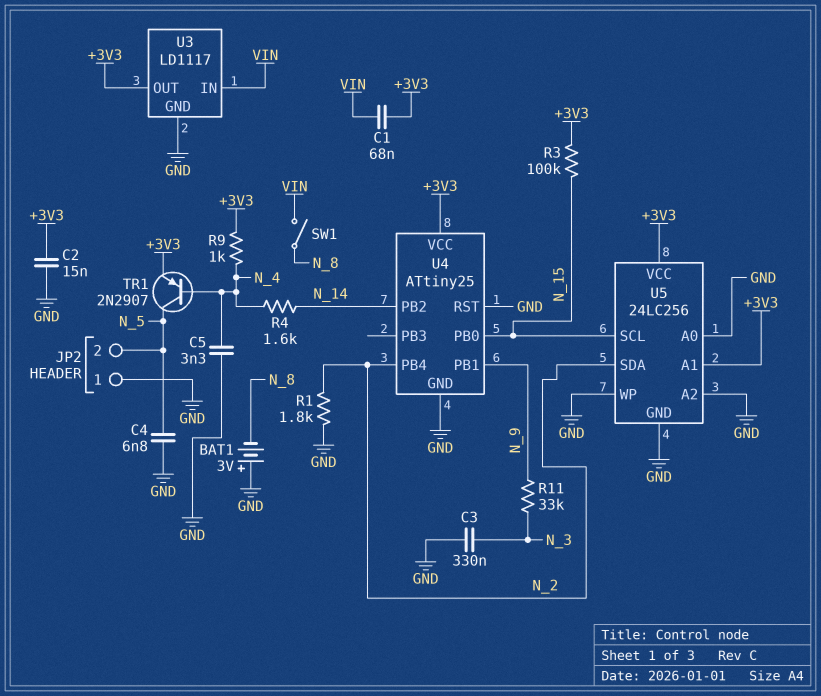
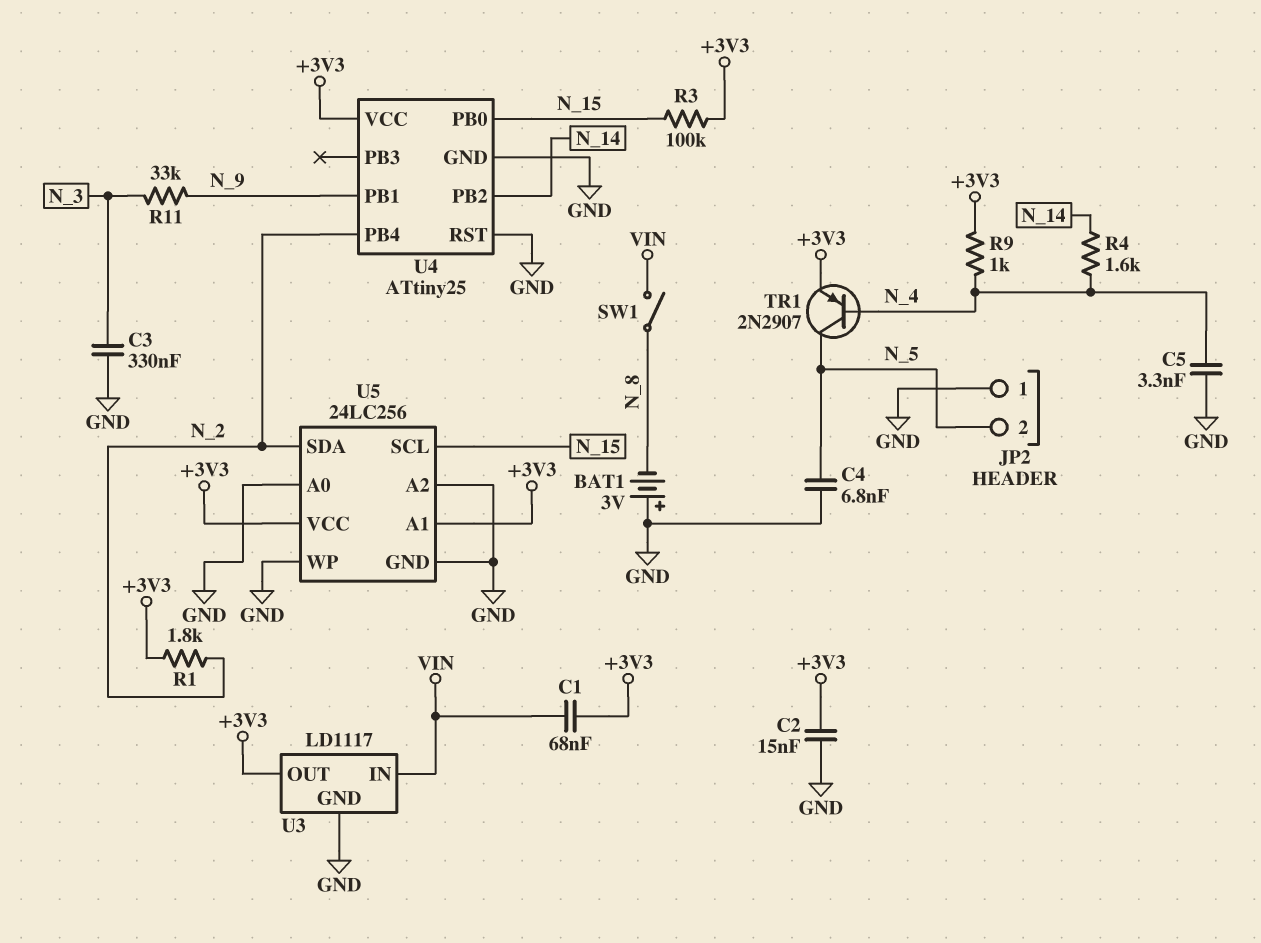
R1: 1.8k (GND, N_2) -> 1.8k (+3V3, N_2)

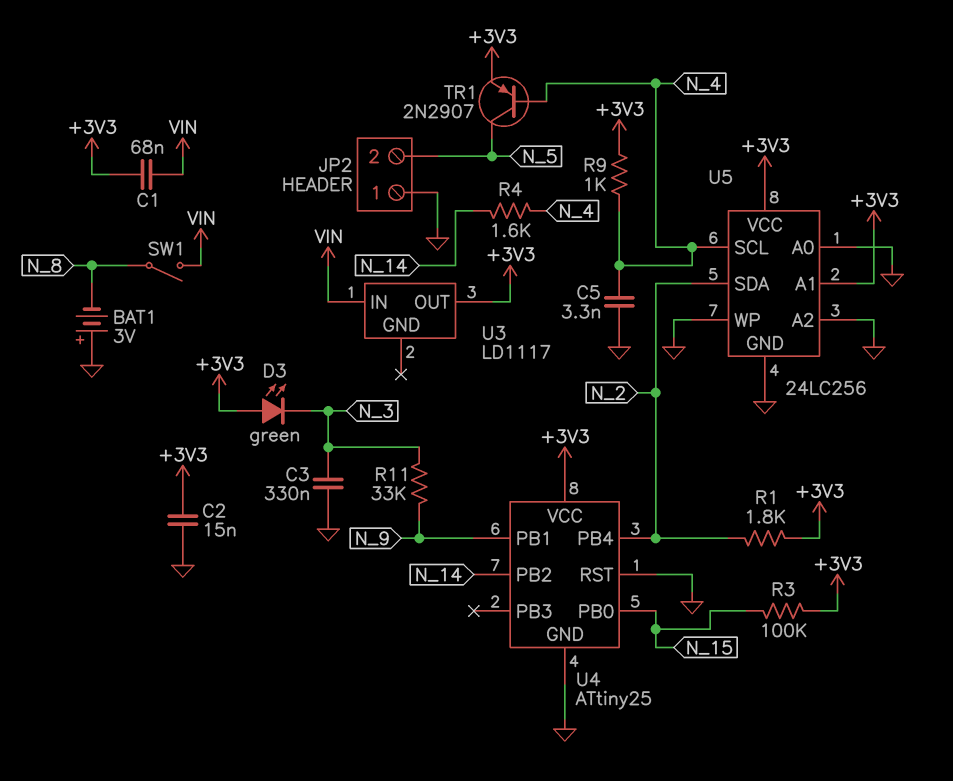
C4: 6.8nF (GND, N_5) -> none
D3: none -> LED green (A +3V3, K N_3)
U3 pin GND: GND -> none
U5 pin SCL: N_15 -> N_4

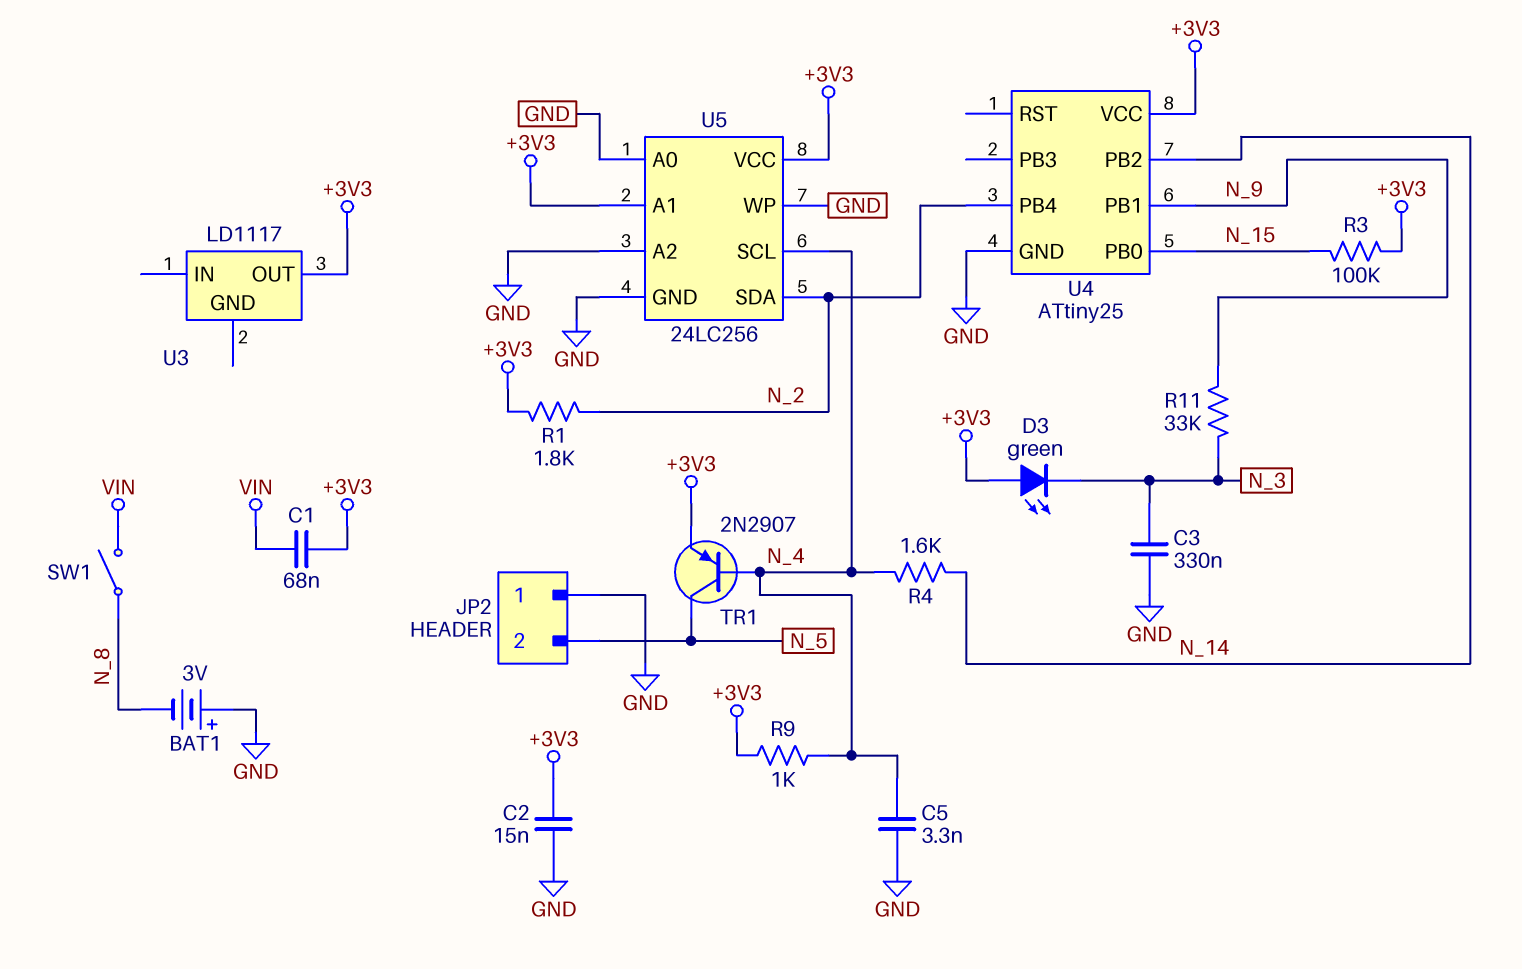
U3 pin IN: VIN -> none
U4 pin RST: GND -> none

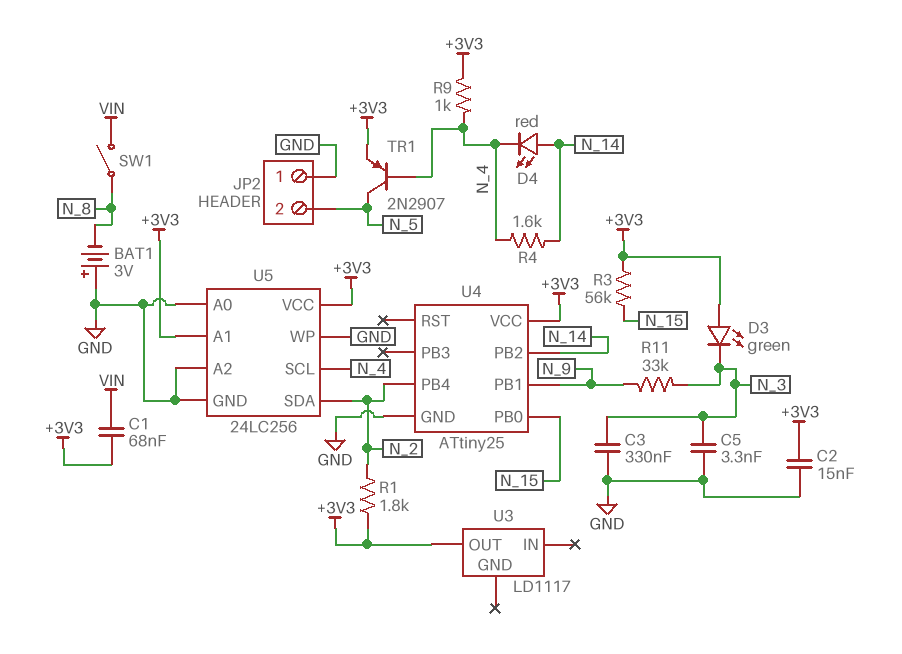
C5: 3.3nF (GND, N_4) -> 3.3nF (GND, N_3)
D4: none -> LED red (A N_14, K N_4)
R3: 100k (+3V3, N_15) -> 56k (+3V3, N_15)

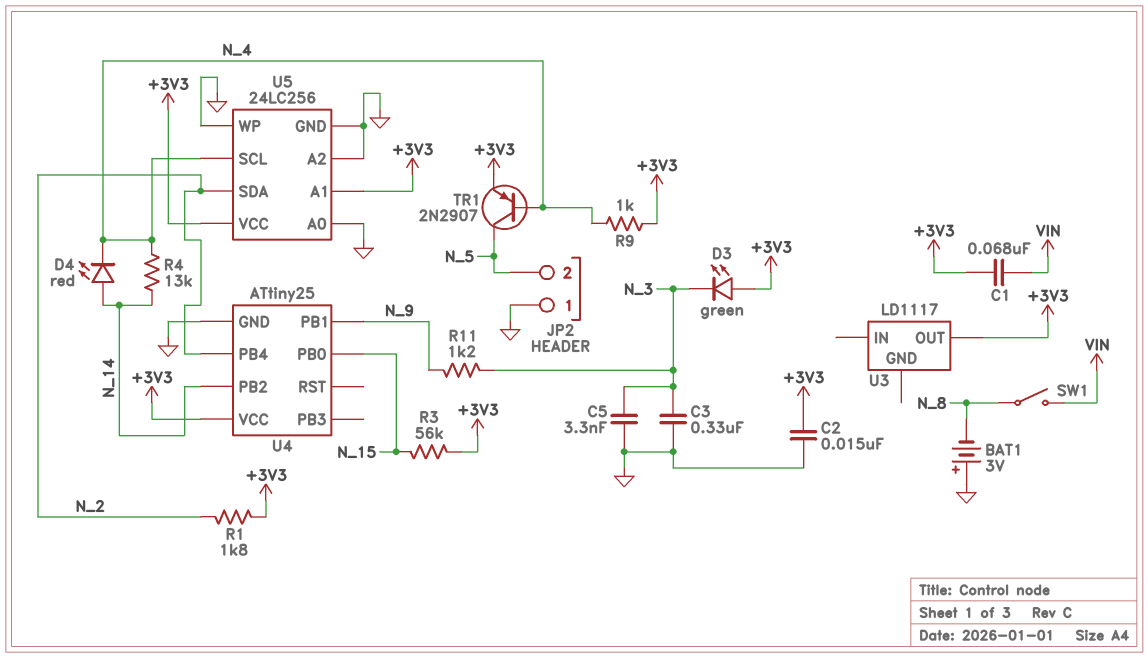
R4: 1.6k (N_4, N_14) -> 13k (N_4, N_14)
R11: 33k (N_3, N_9) -> 1.2k (N_3, N_9)

